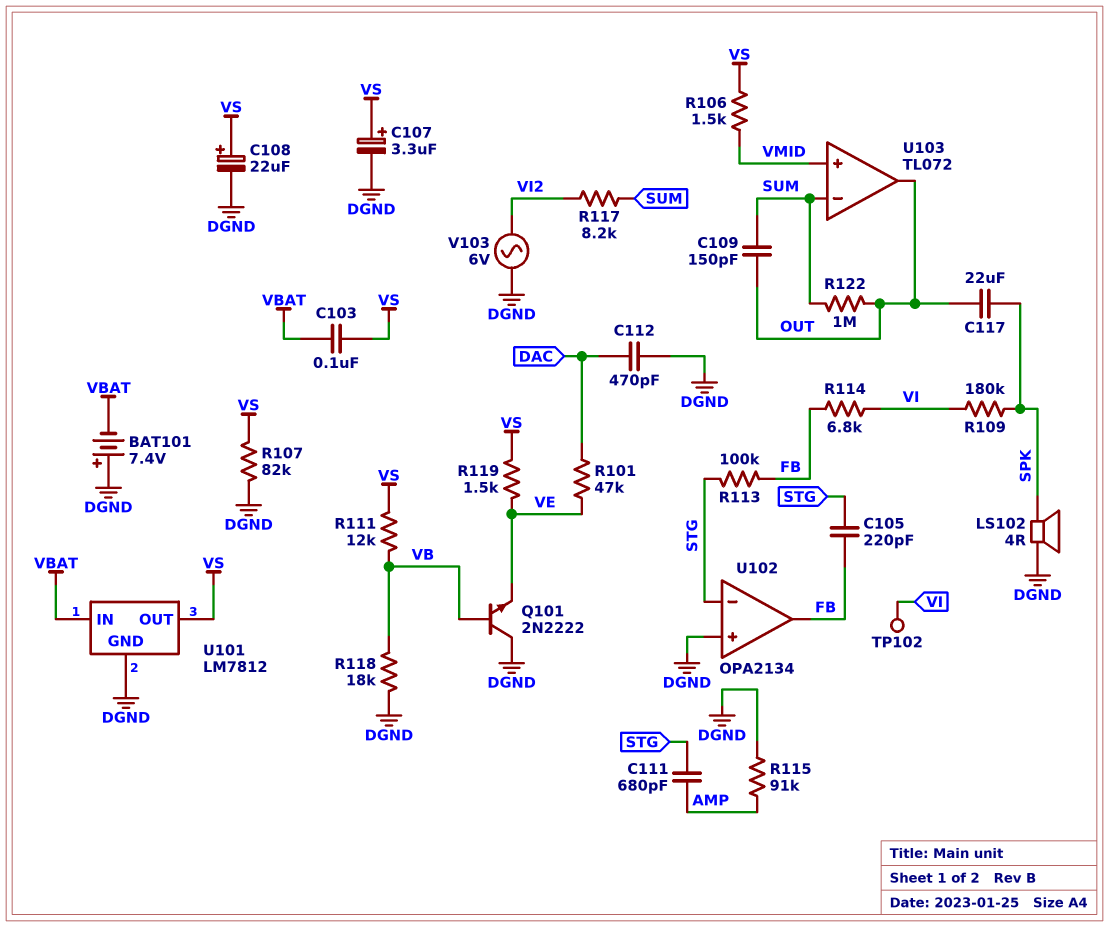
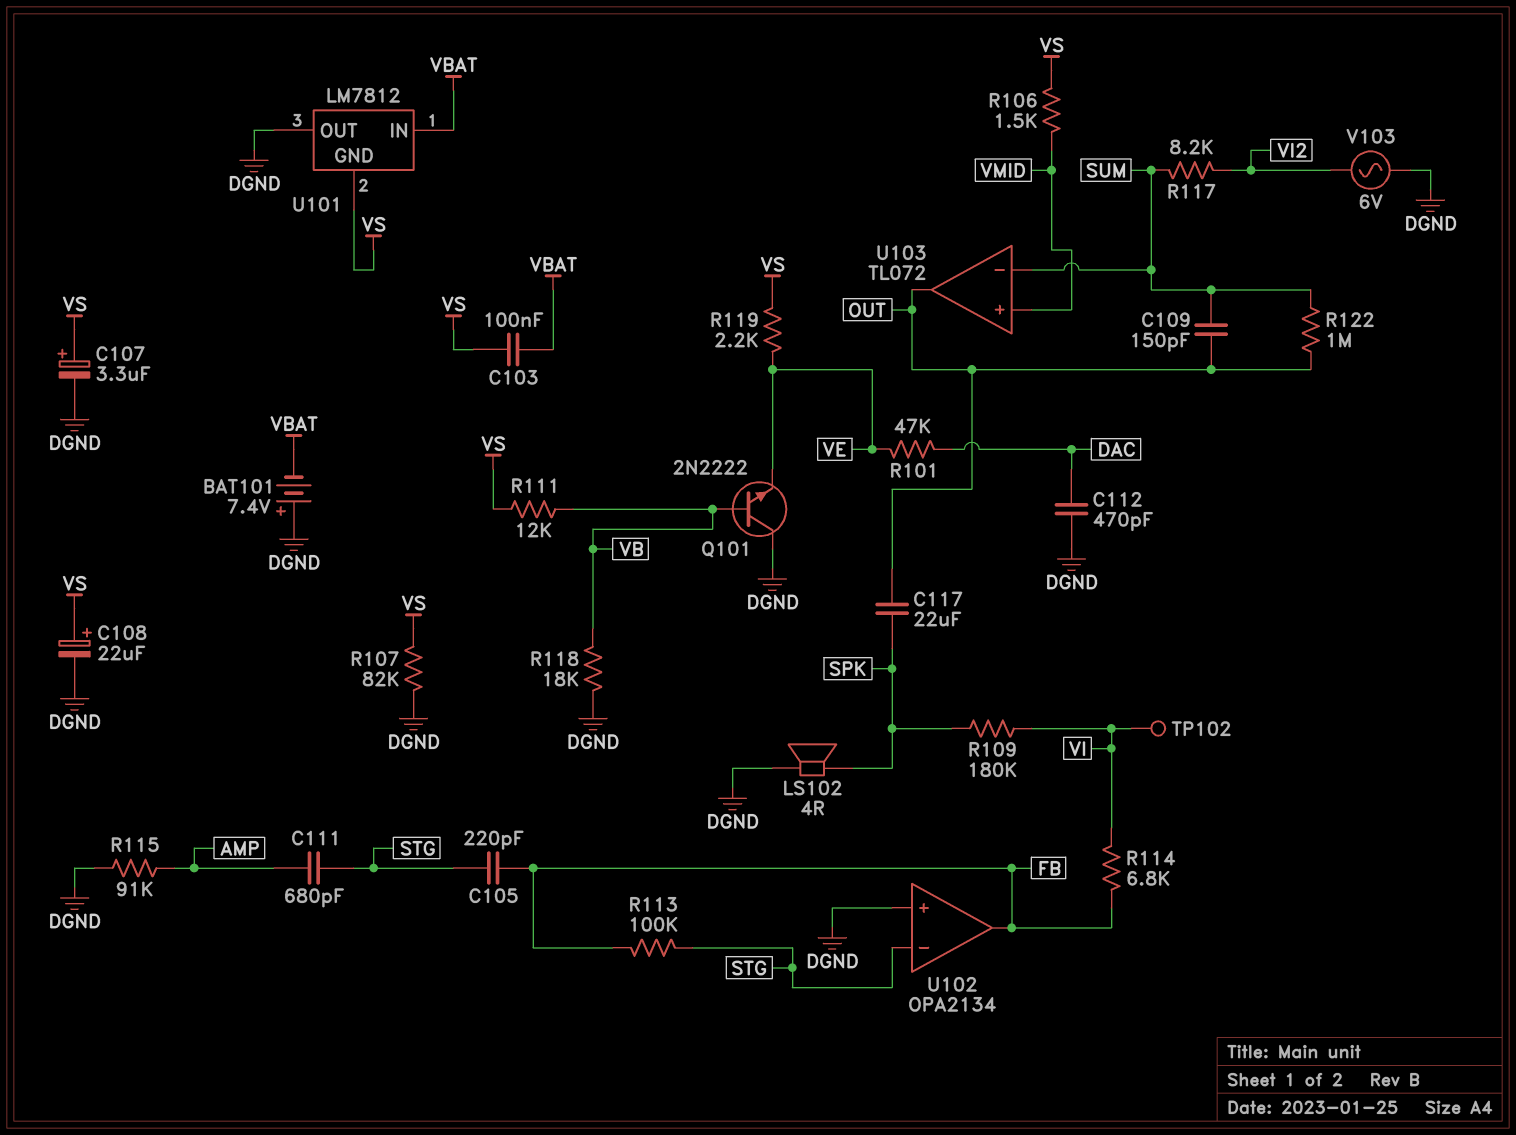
R119: 1.5k (VE, VS) -> 2.2k (VE, VS)
U101 pin GND: DGND -> VS
U101 pin OUT: VS -> DGND

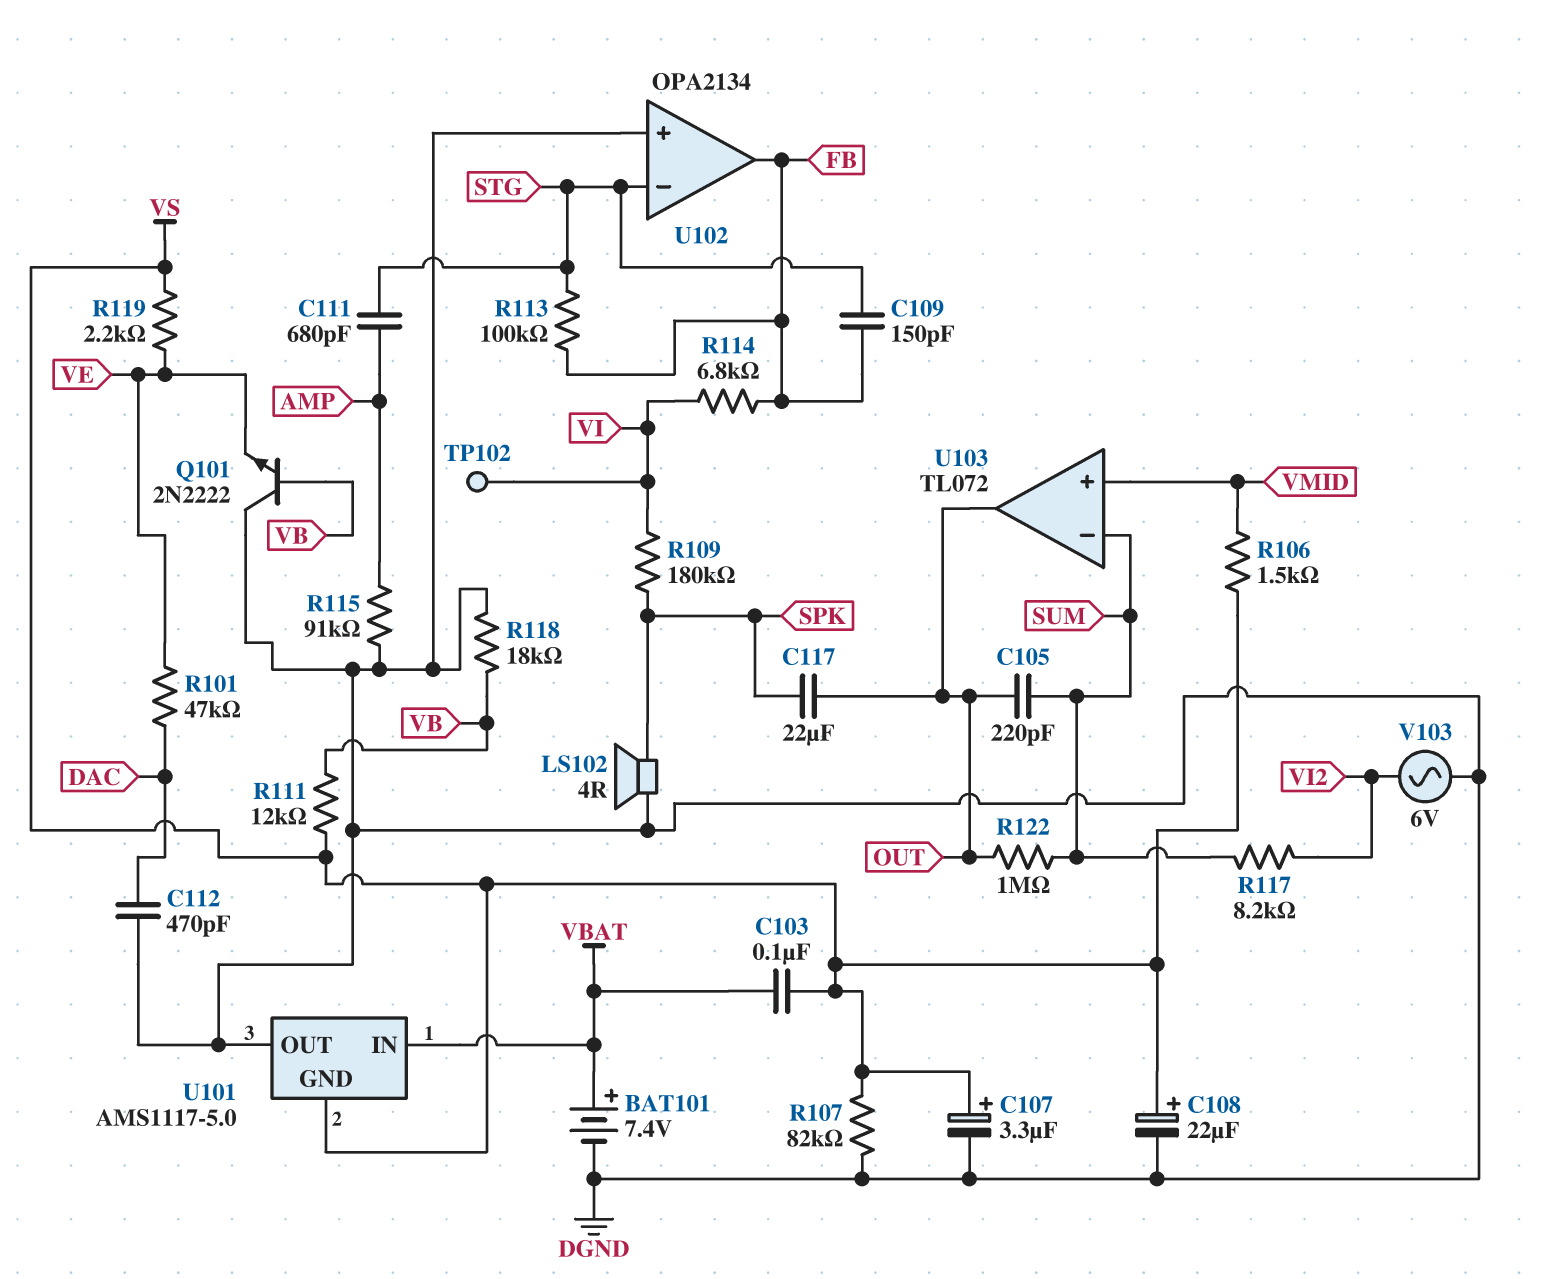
BAT101: 7.4V (plus DGND, minus VBAT) -> 7.4V (plus VBAT, minus DGND)
C105: 220pF (FB, STG) -> 220pF (OUT, SUM)
C109: 150pF (OUT, SUM) -> 150pF (FB, STG)
U101: LM7812 -> AMS1117-5.0

